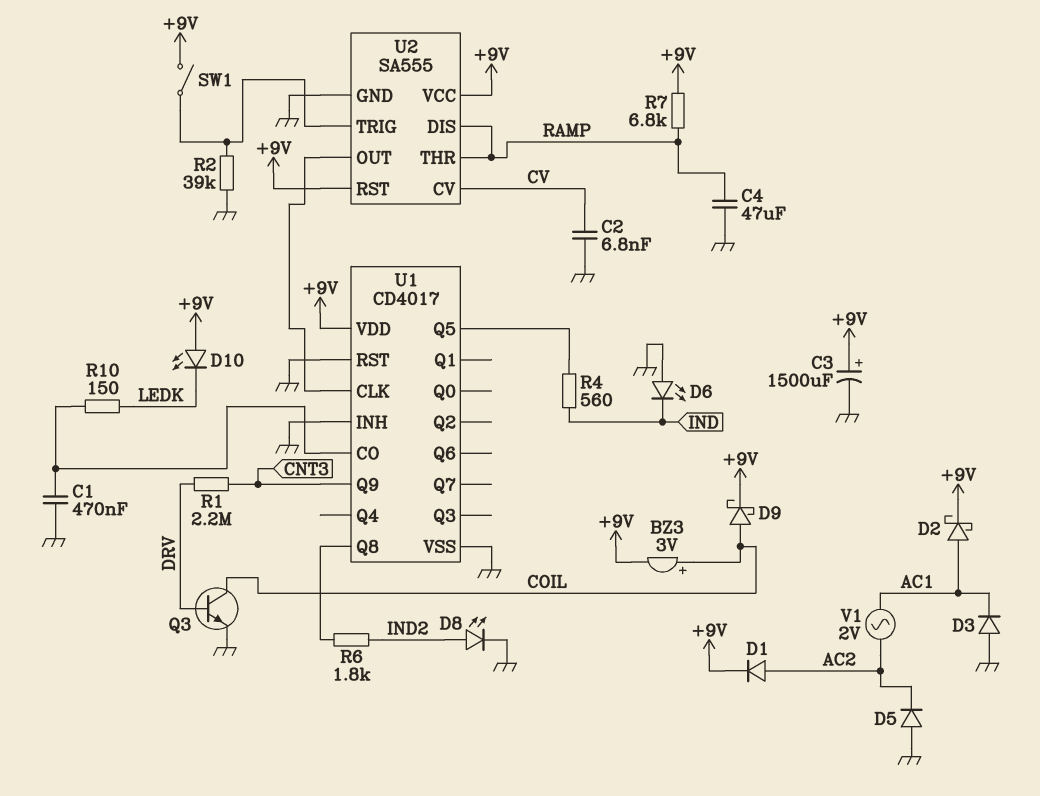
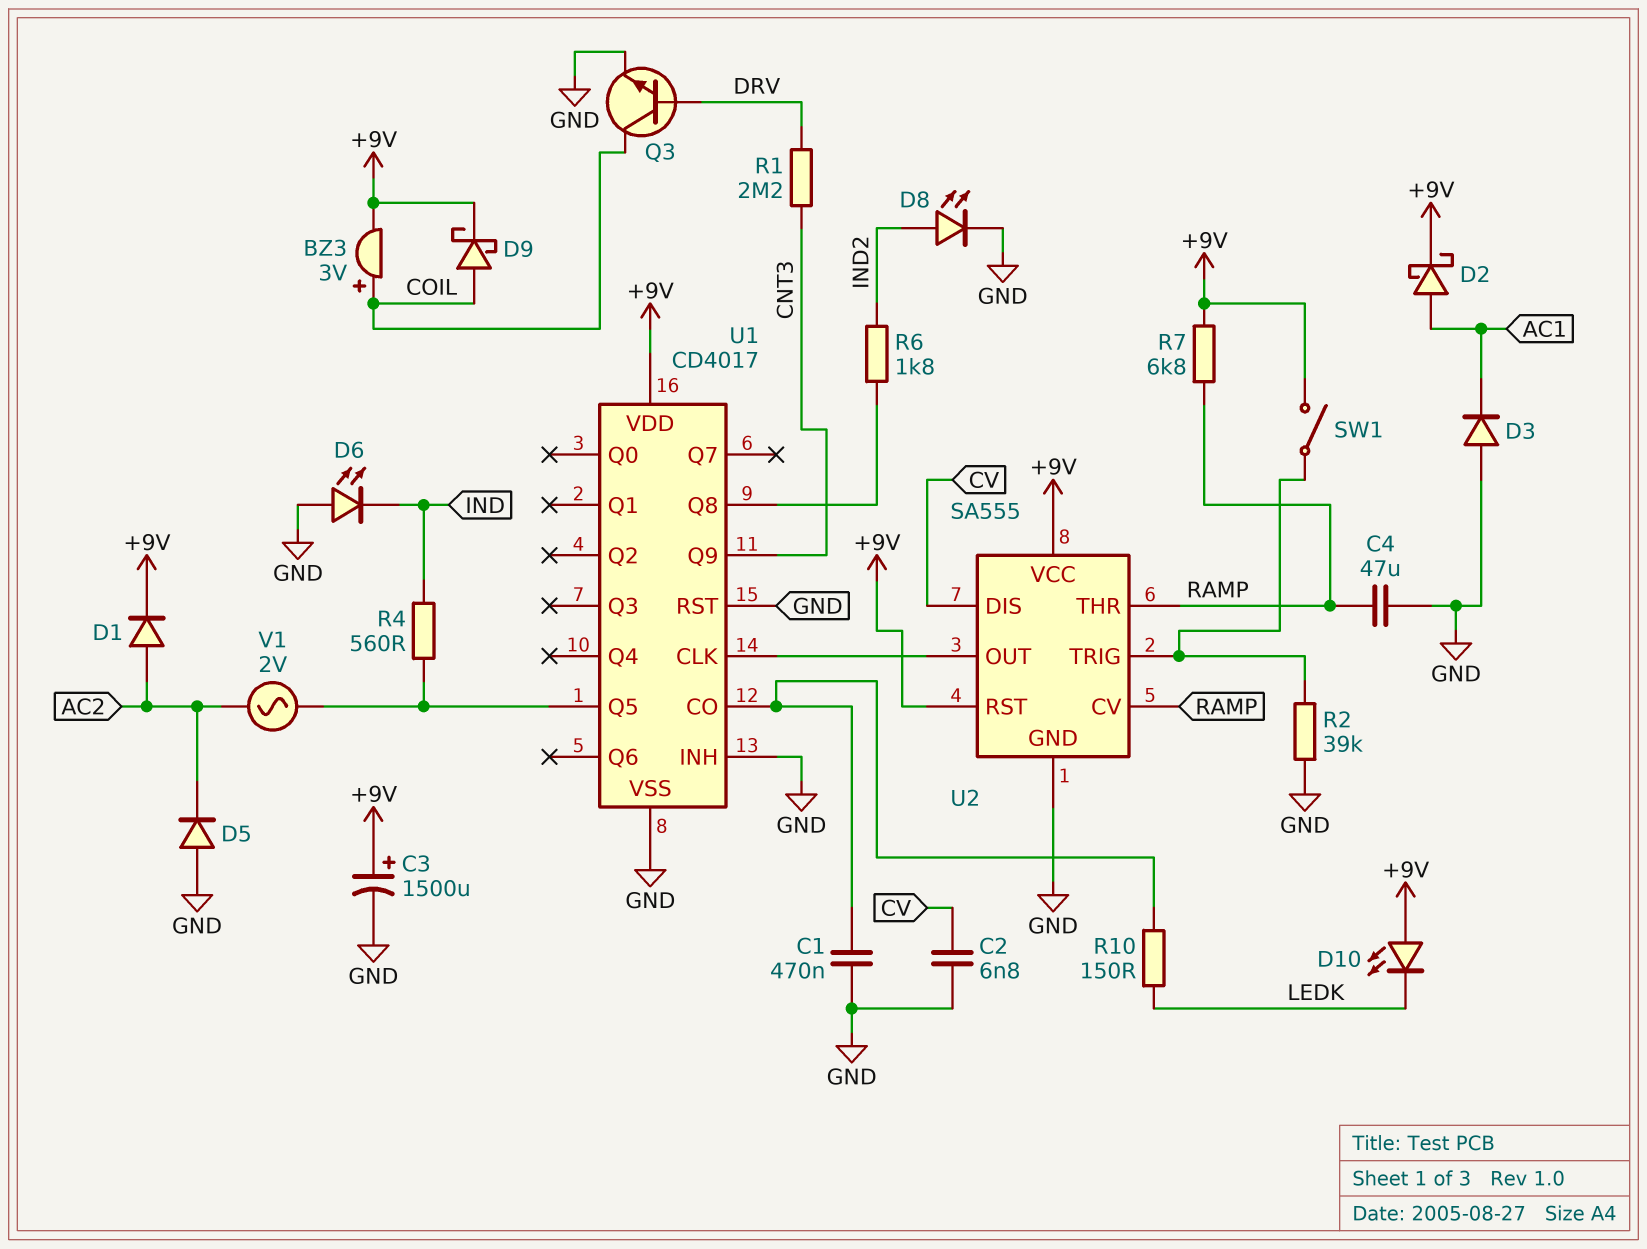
U2 pin CV: CV -> RAMP
U2 pin DIS: RAMP -> CV
V1: AC 2V (AC1, AC2) -> AC 2V (AC2, U1/Q5)

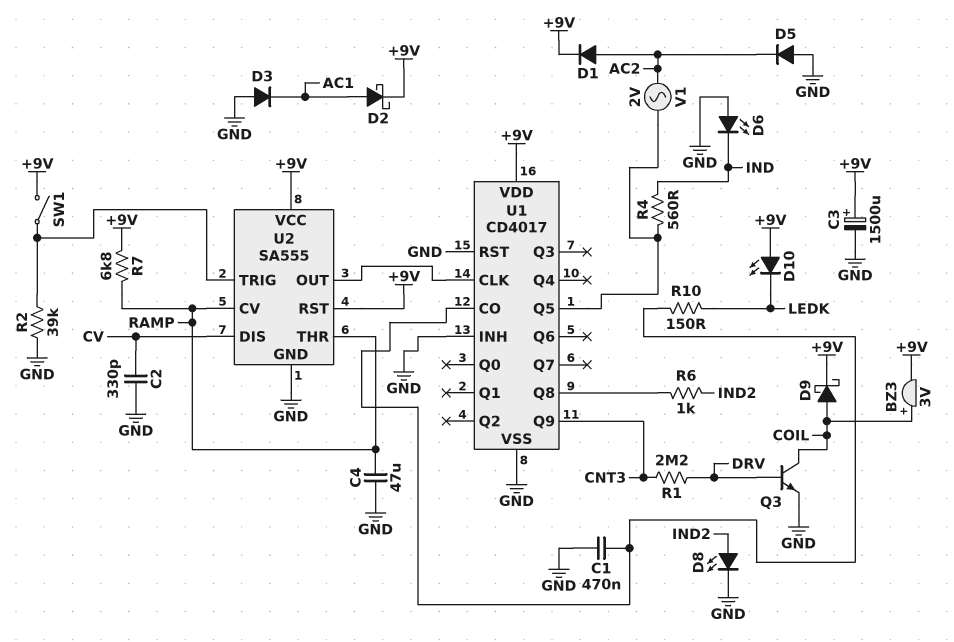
C2: 6.8nF (CV, GND) -> 330pF (CV, GND)
R6: 1.8k (IND2, U1/Q8) -> 1k (IND2, U1/Q8)

